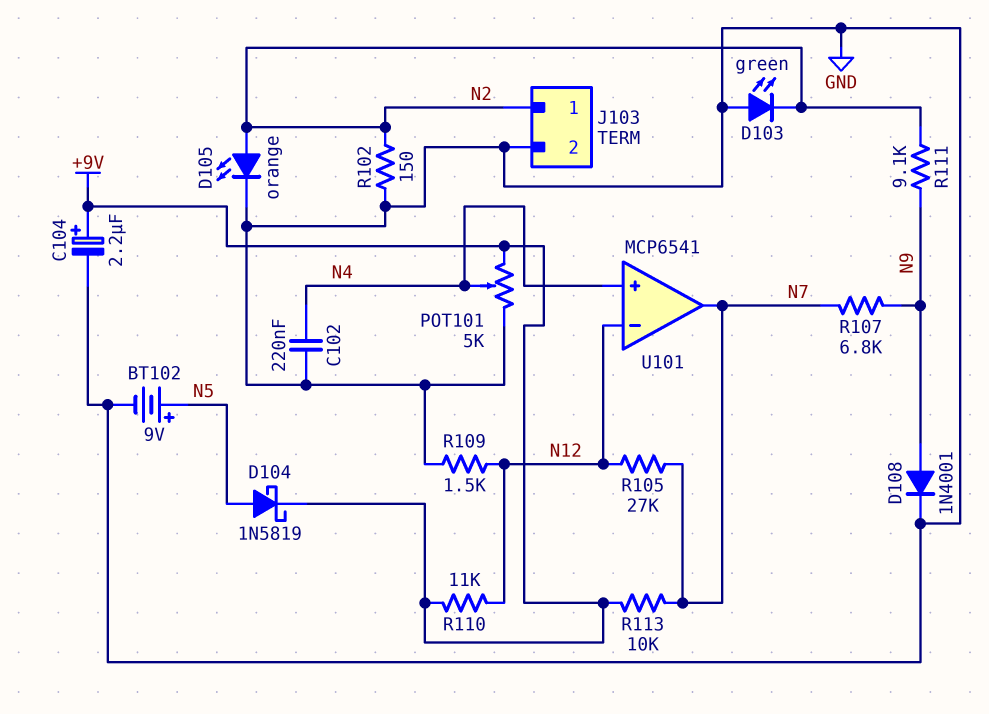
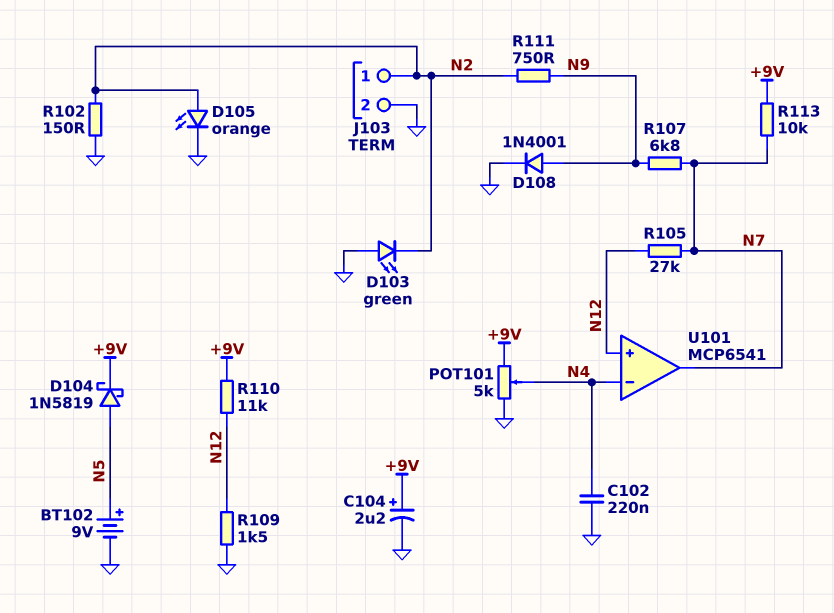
R111: 9.1k (N2, N9) -> 750 (N2, N9)
U101 pin in+: N4 -> N12
U101 pin in-: N12 -> N4

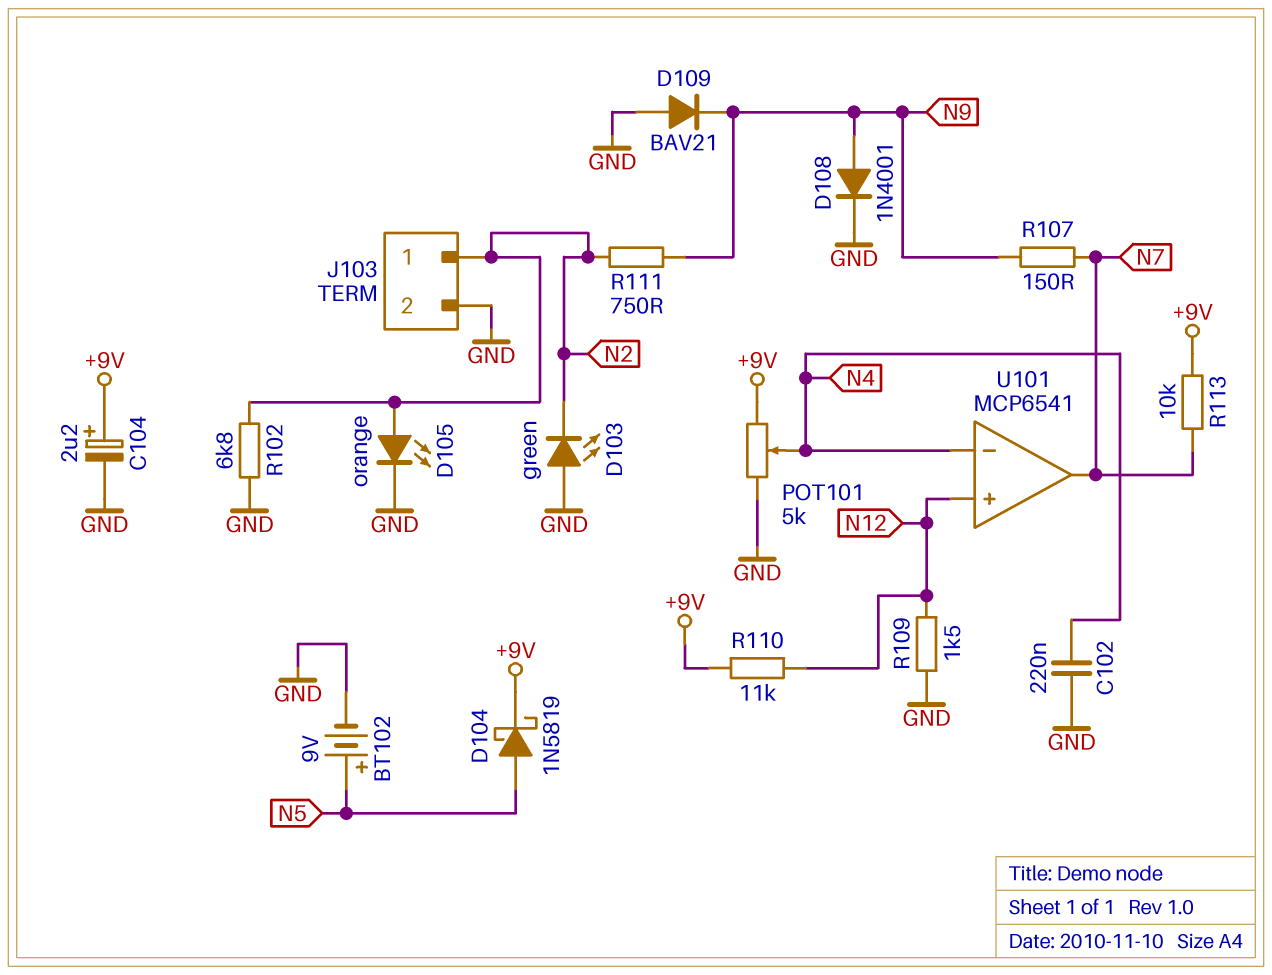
D109: none -> diode BAV21 (A GND, K N9)
R102: 150 (GND, N2) -> 6.8k (GND, N2)
R105: 27k (N7, N12) -> none
R107: 6.8k (N7, N9) -> 150 (N7, N9)

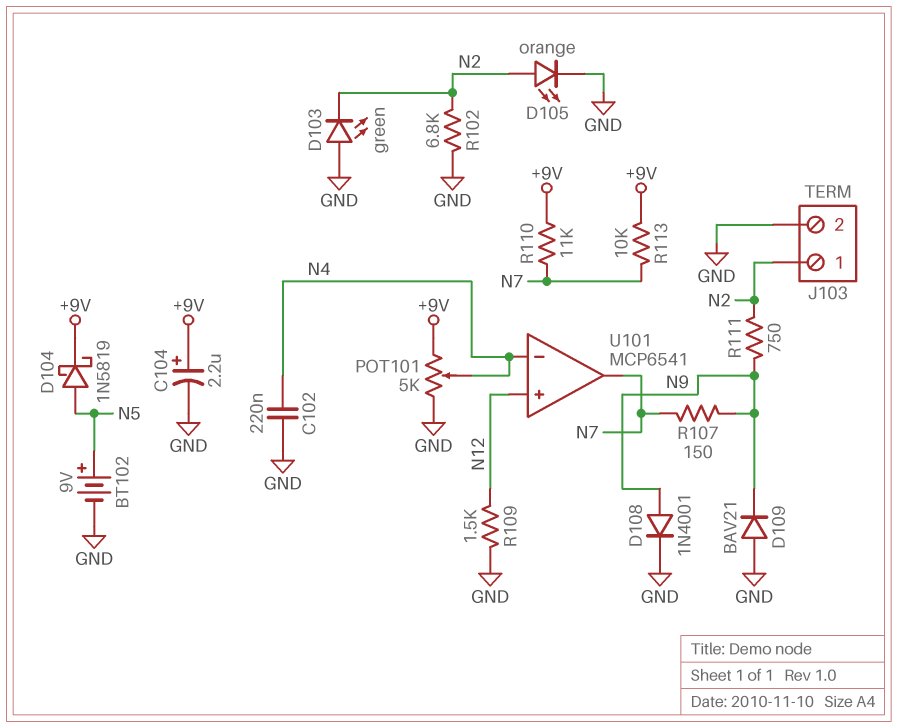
R110: 11k (+9V, N12) -> 11k (+9V, N7)

